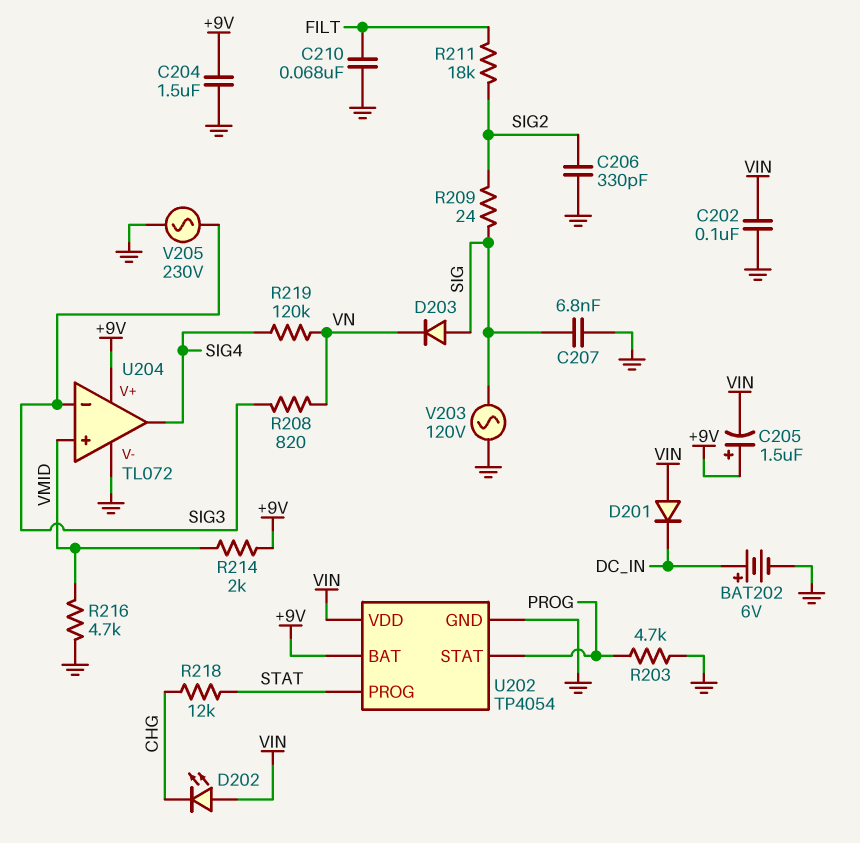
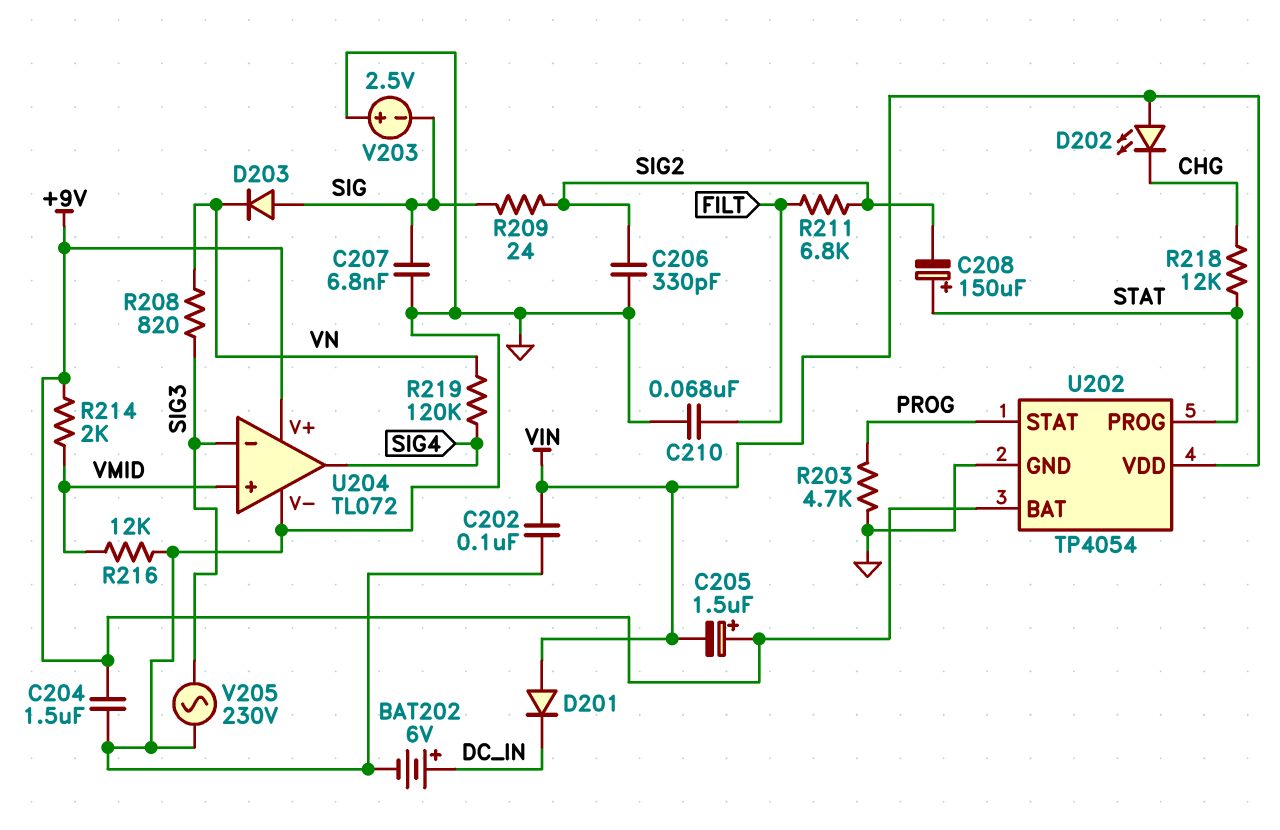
C208: none -> 150uF (plus STAT, minus SIG2)
R211: 18k (FILT, SIG2) -> 6.8k (FILT, SIG2)
R216: 4.7k (GND, VMID) -> 12k (GND, VMID)
V203: AC 120V (GND, SIG) -> 2.5V (plus GND, minus SIG)

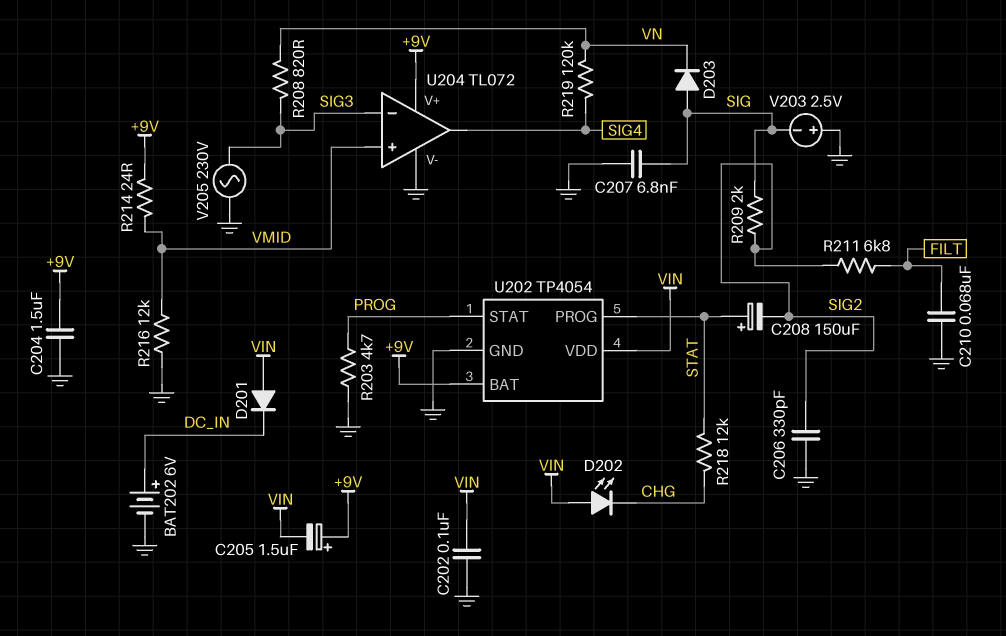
R209: 24 (SIG, SIG2) -> 2k (SIG, SIG2)
R214: 2k (+9V, VMID) -> 24 (+9V, VMID)

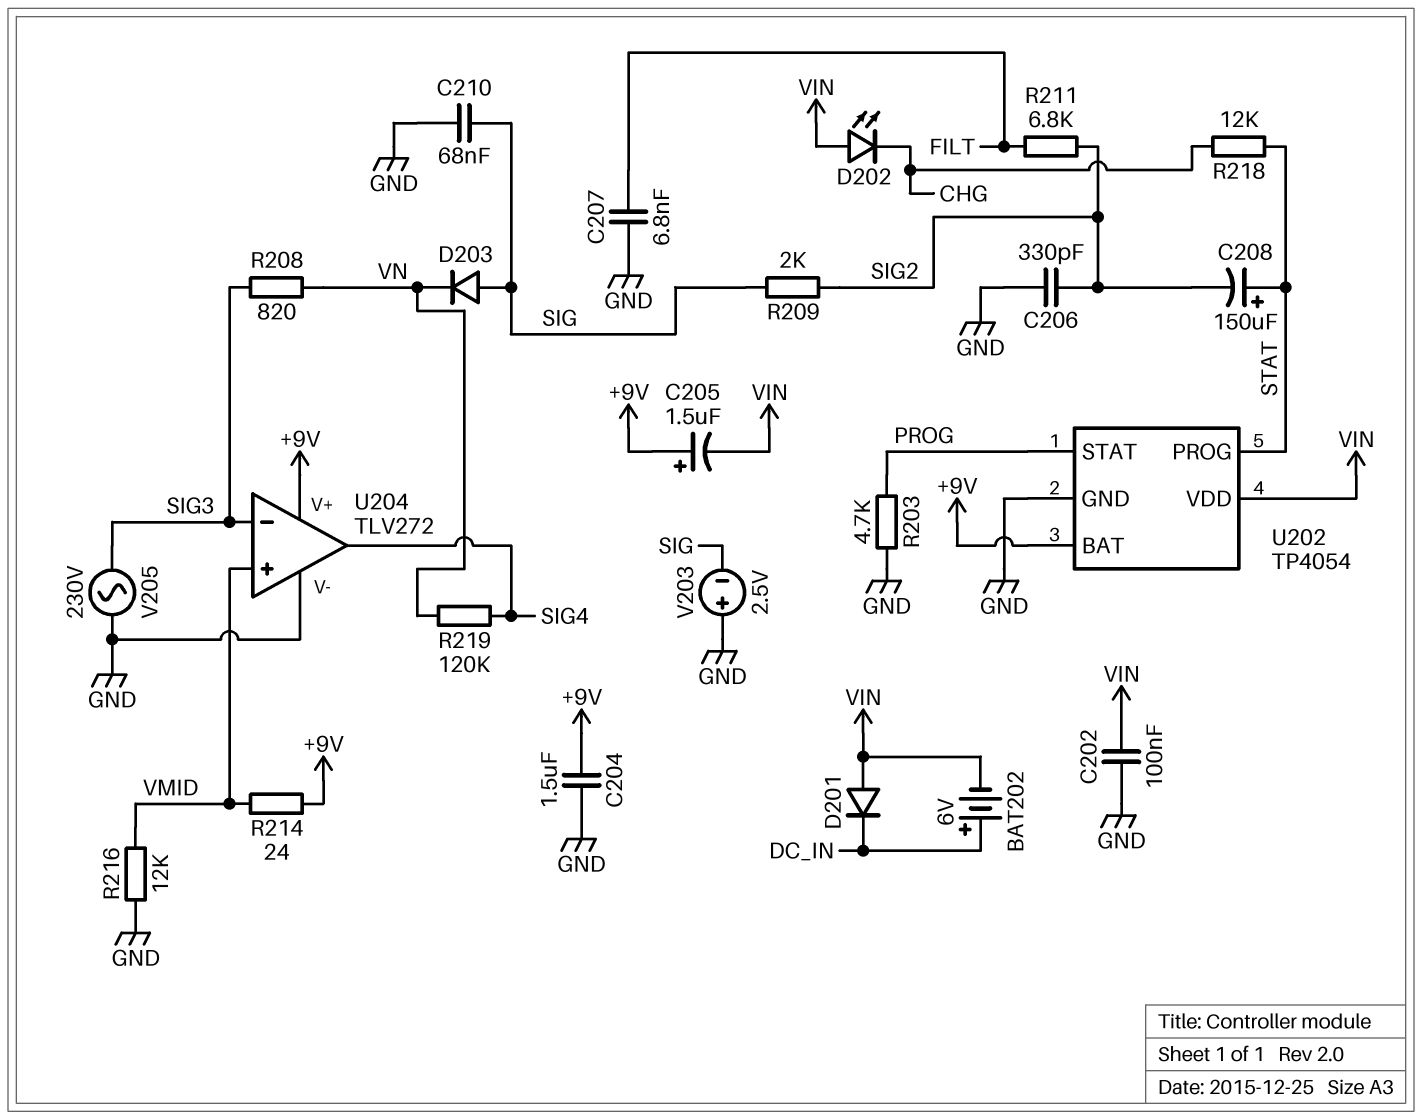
BAT202: 6V (plus DC_IN, minus GND) -> 6V (plus DC_IN, minus VIN)
C207: 6.8nF (GND, SIG) -> 6.8nF (FILT, GND)
C210: 68nF (FILT, GND) -> 68nF (GND, SIG)
U204: TL072 -> TLV272

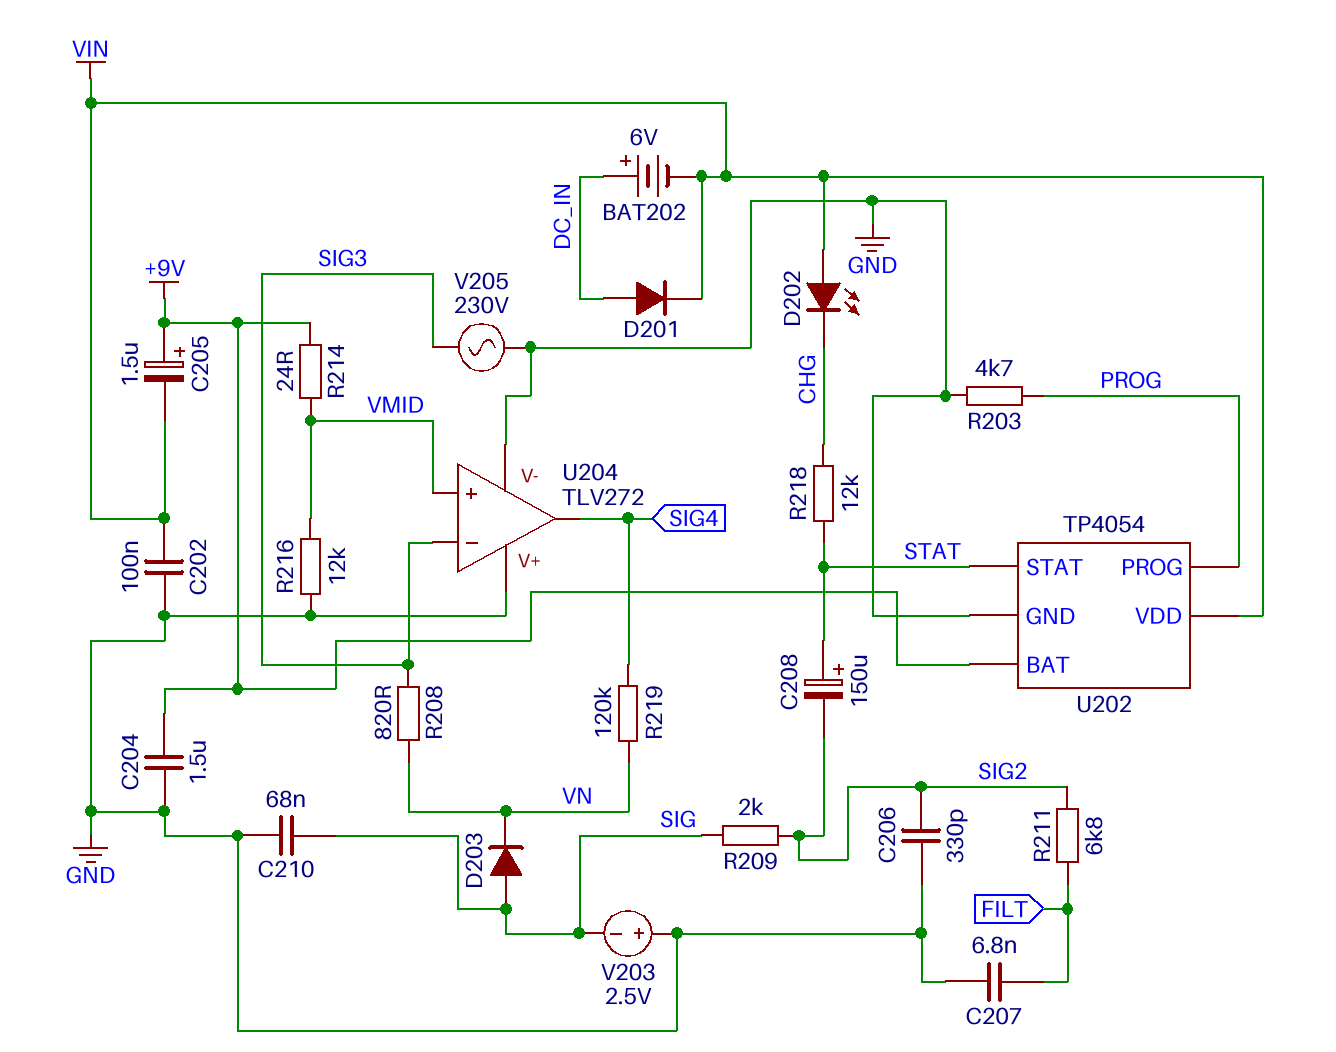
D201: diode (A VIN, K DC_IN) -> diode (A DC_IN, K VIN)
U202 pin PROG: STAT -> PROG
U202 pin STAT: PROG -> STAT
U204 pin V+: +9V -> GND

